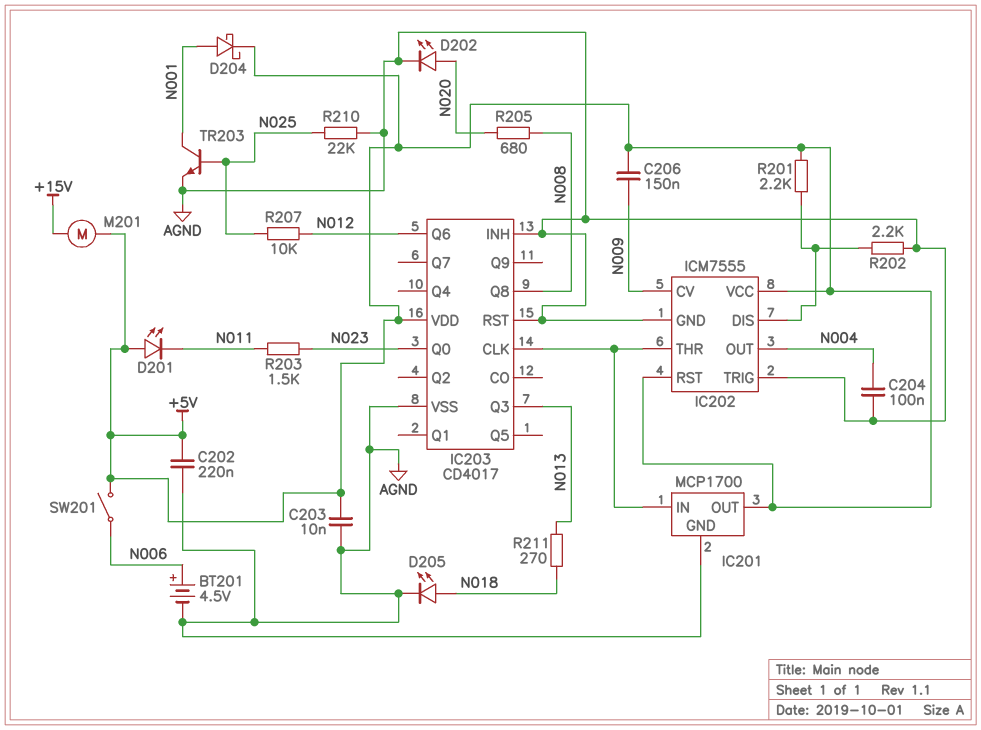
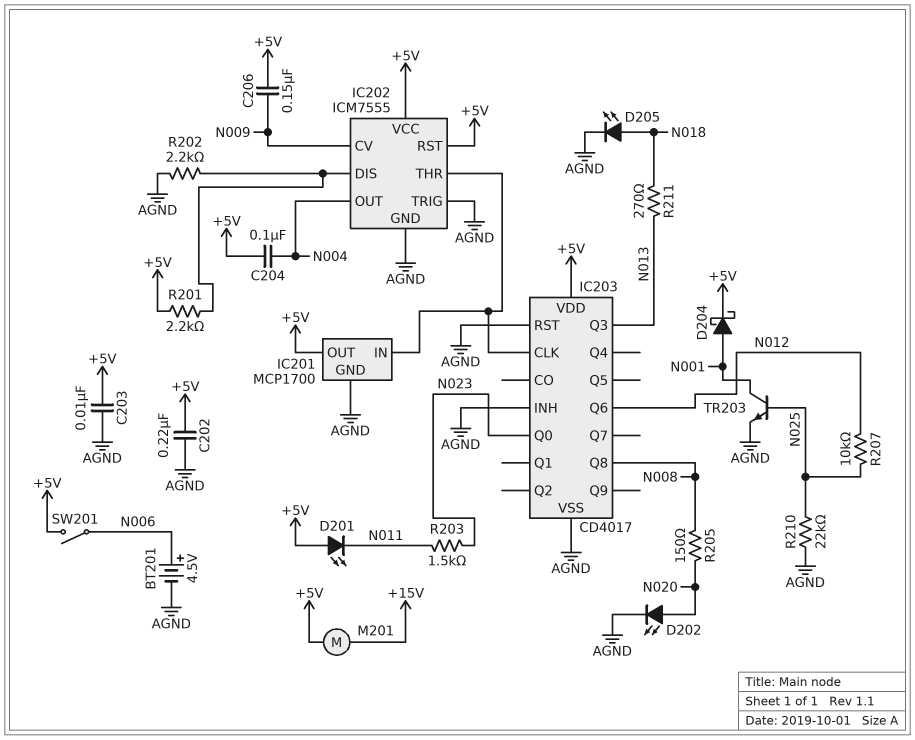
C204: 100nF (AGND, N004) -> 100nF (+5V, N004)
R205: 680 (N008, N020) -> 150 (N008, N020)

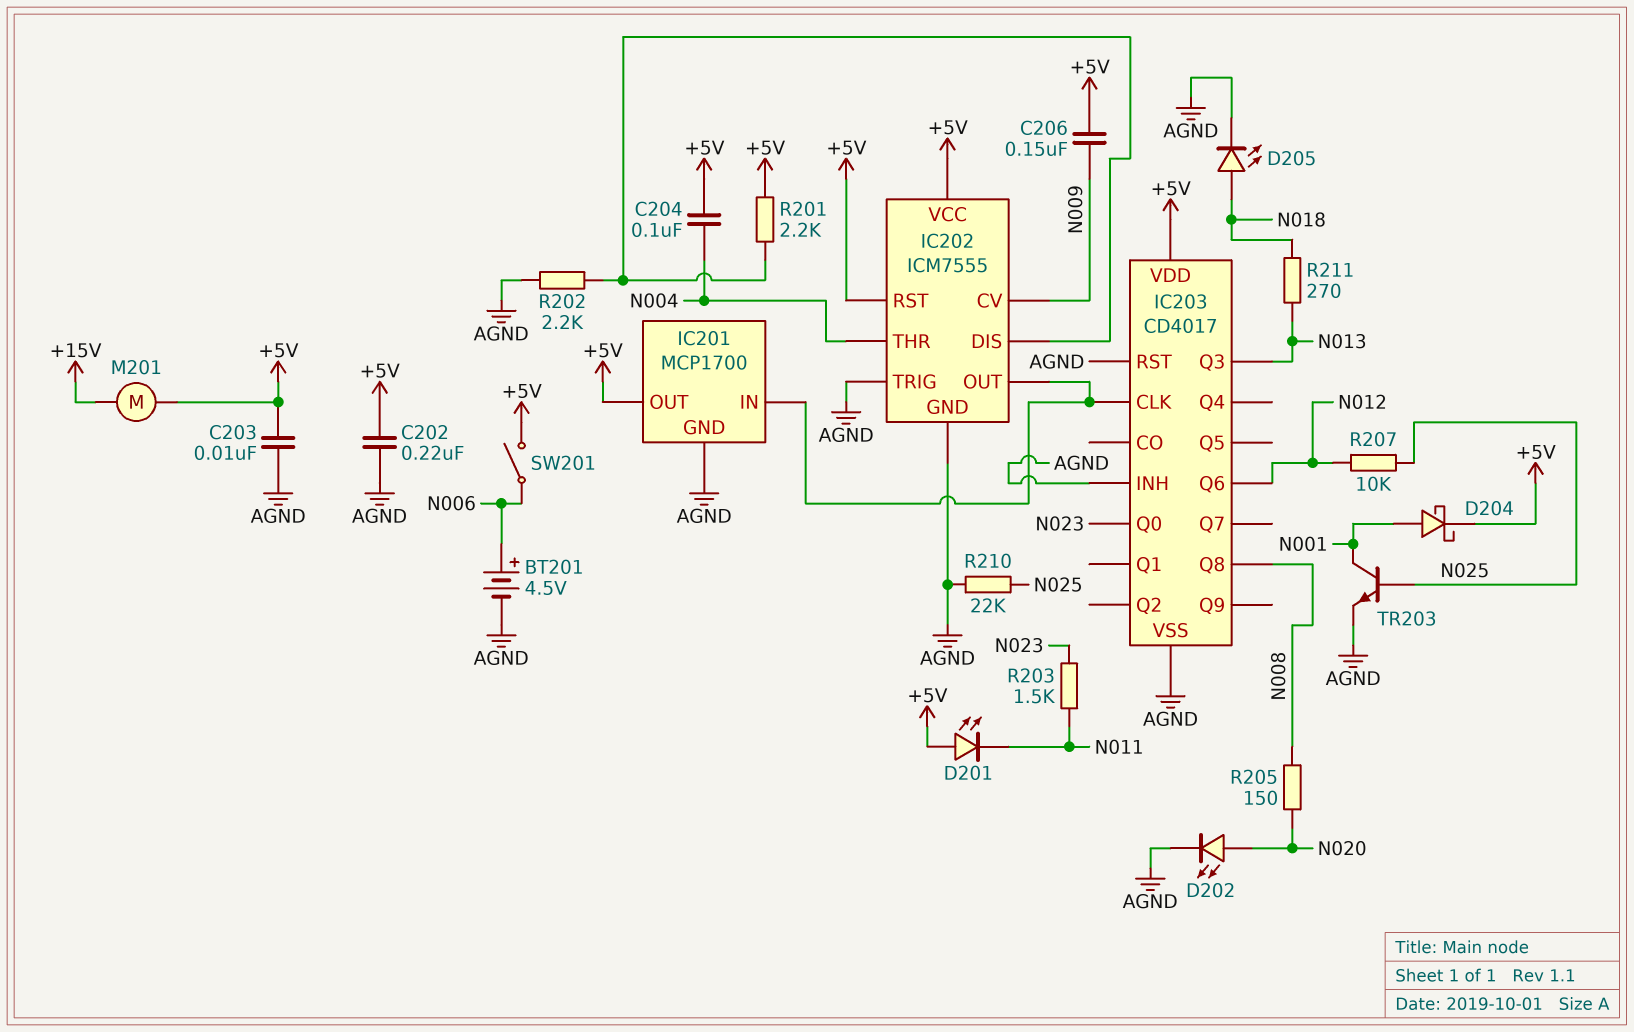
IC202 pin OUT: N004 -> IC201/IN
IC202 pin THR: IC201/IN -> N004

